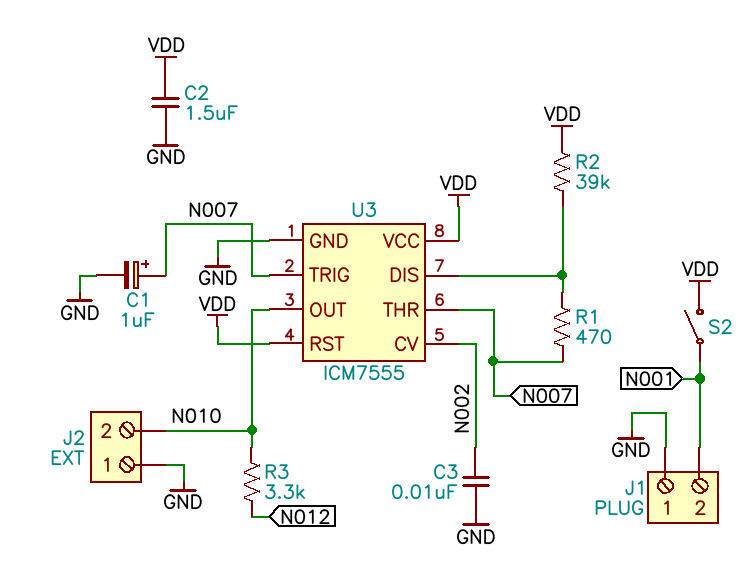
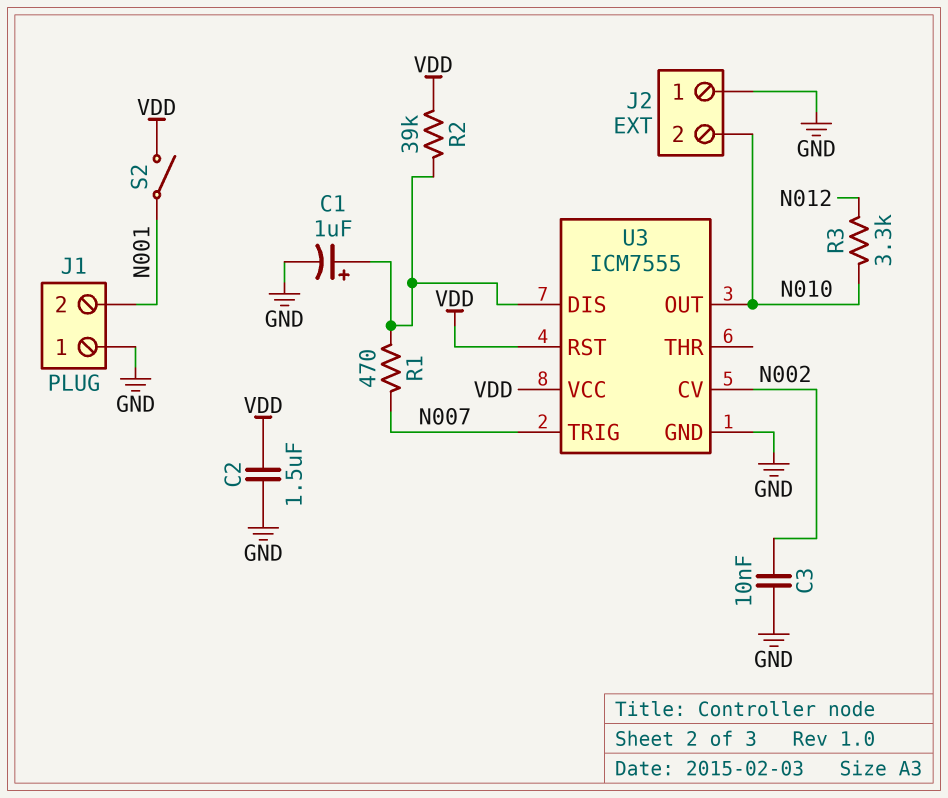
C1: 1uF (plus N007, minus GND) -> 1uF (plus U3/DIS, minus GND)
U3 pin THR: N007 -> none

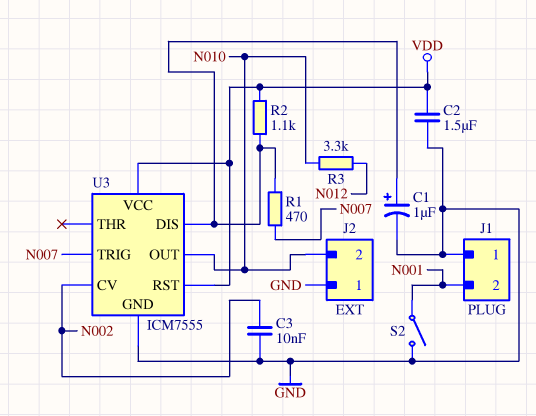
R2: 39k (U3/DIS, VDD) -> 1.1k (U3/DIS, VDD)
S2: switch (N001, VDD) -> switch (GND, N001)

